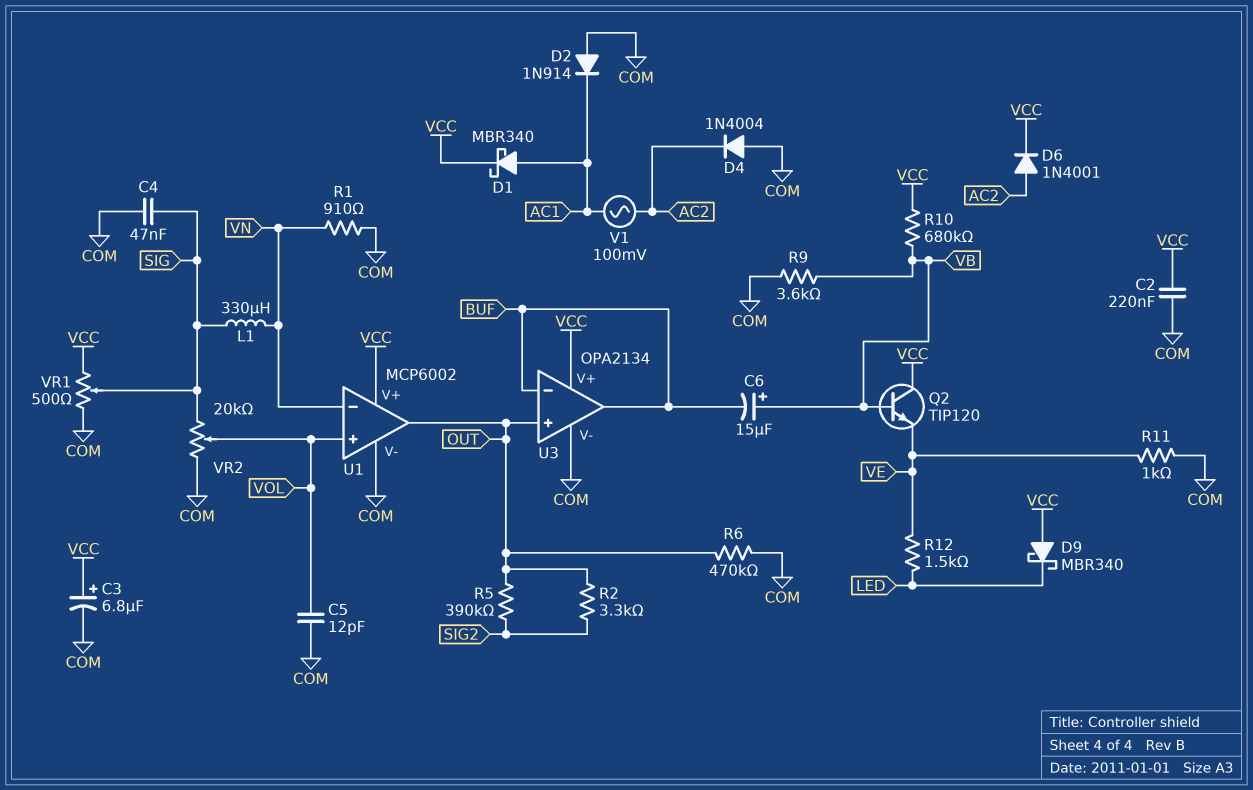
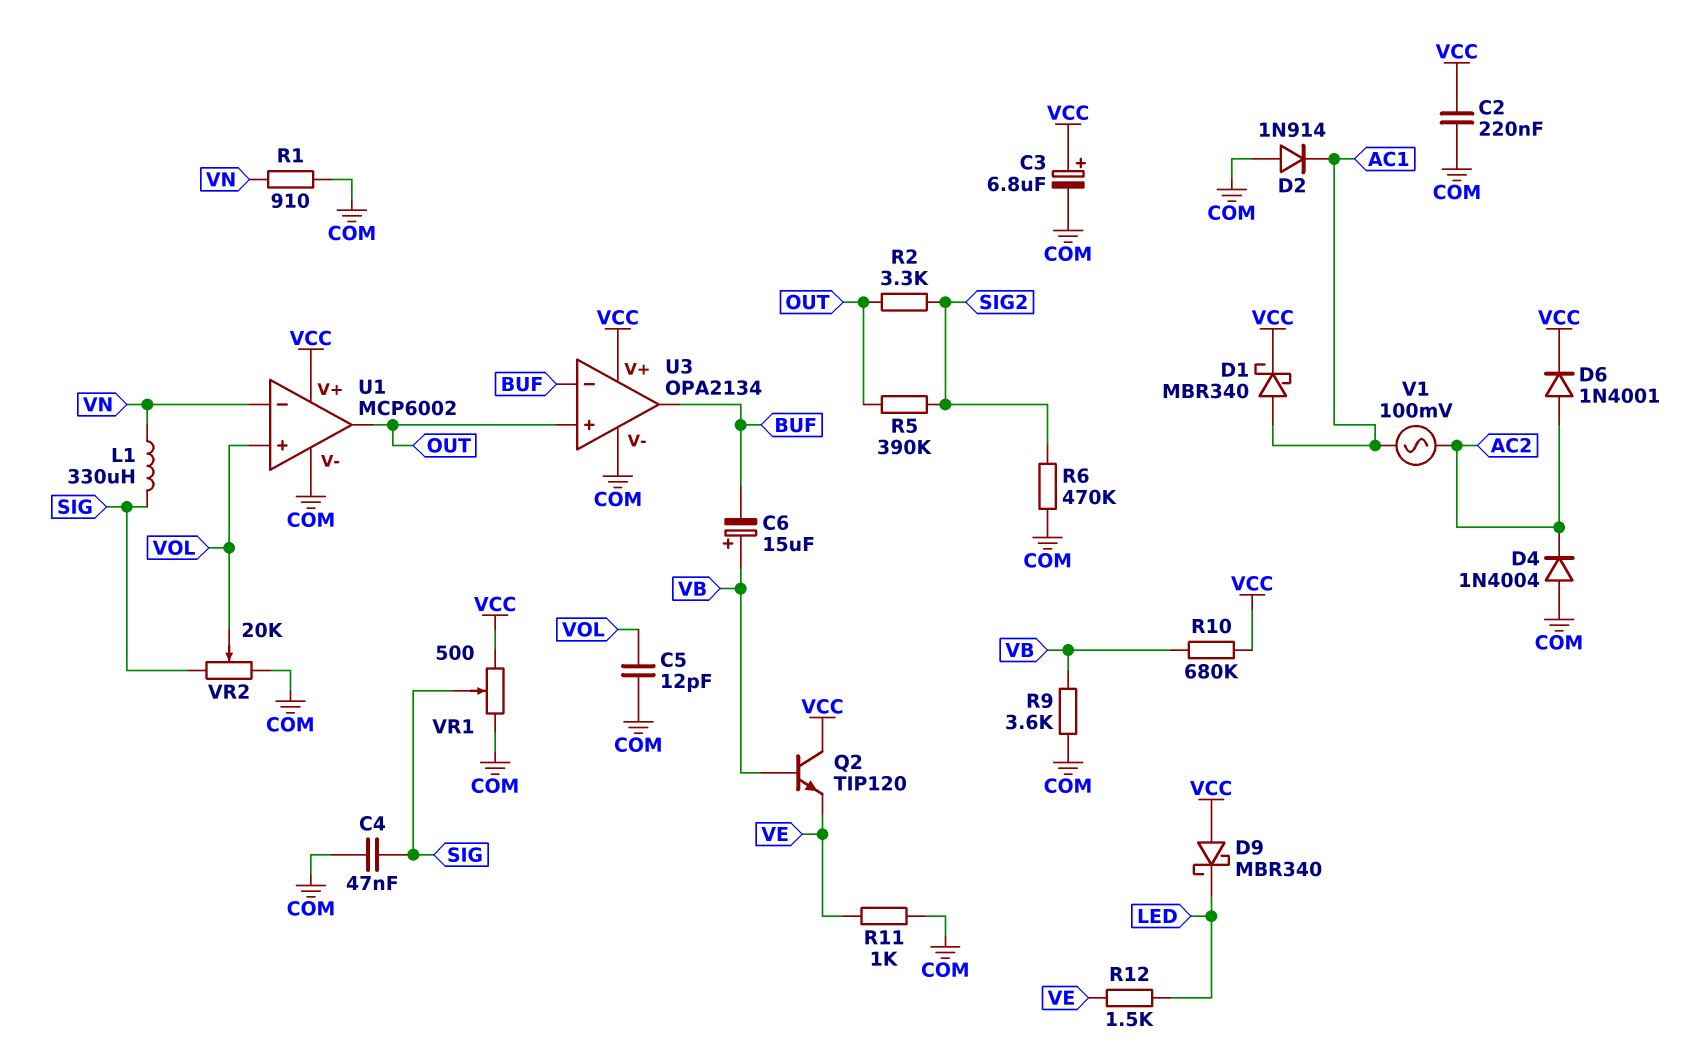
R6: 470k (COM, OUT) -> 470k (COM, SIG2)

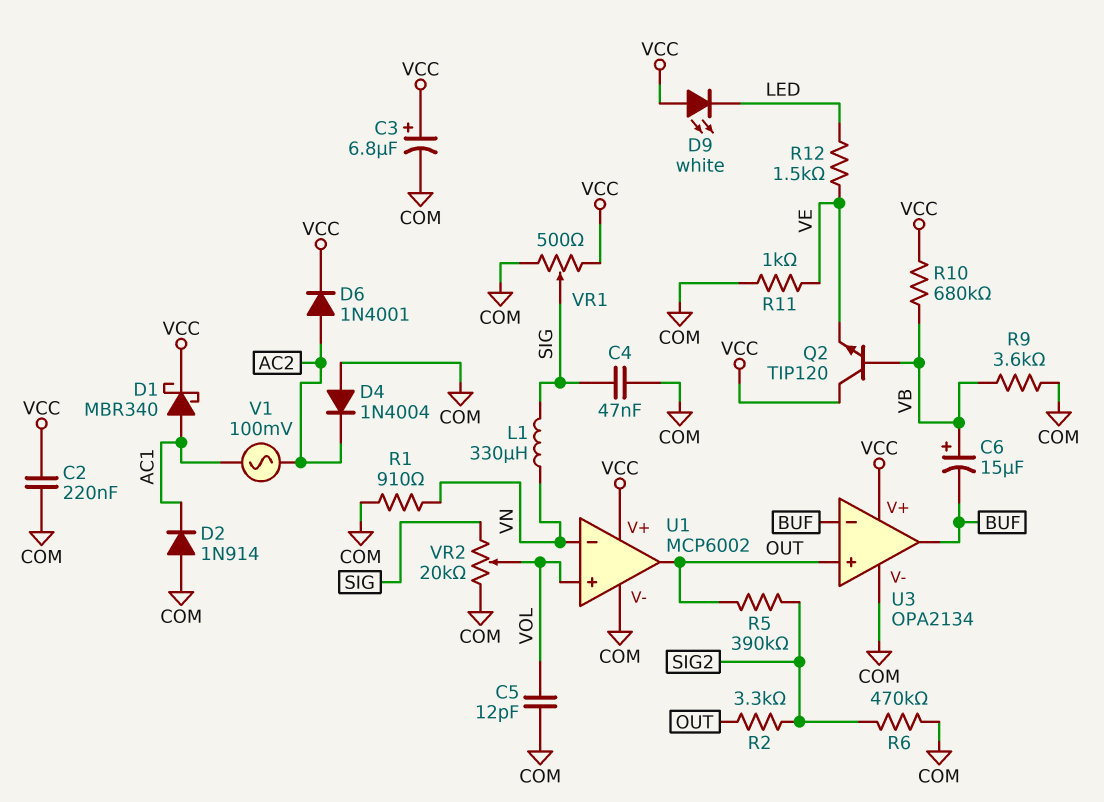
D9: schottky MBR340 (A VCC, K LED) -> LED white (A VCC, K LED)

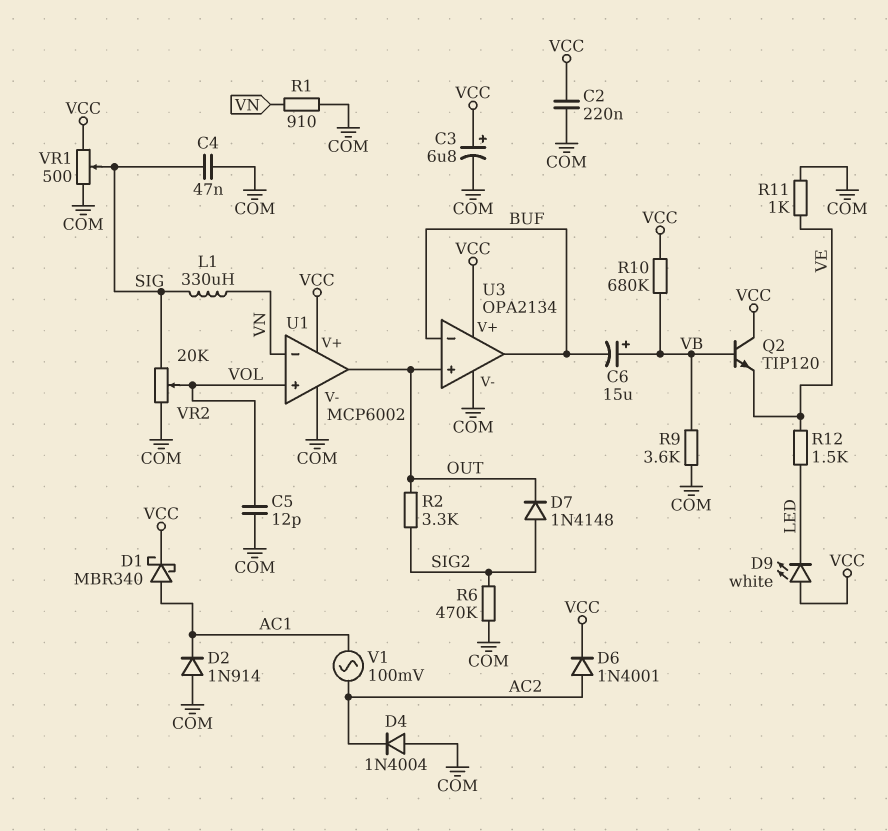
D7: none -> diode 1N4148 (A SIG2, K OUT)
R5: 390k (OUT, SIG2) -> none

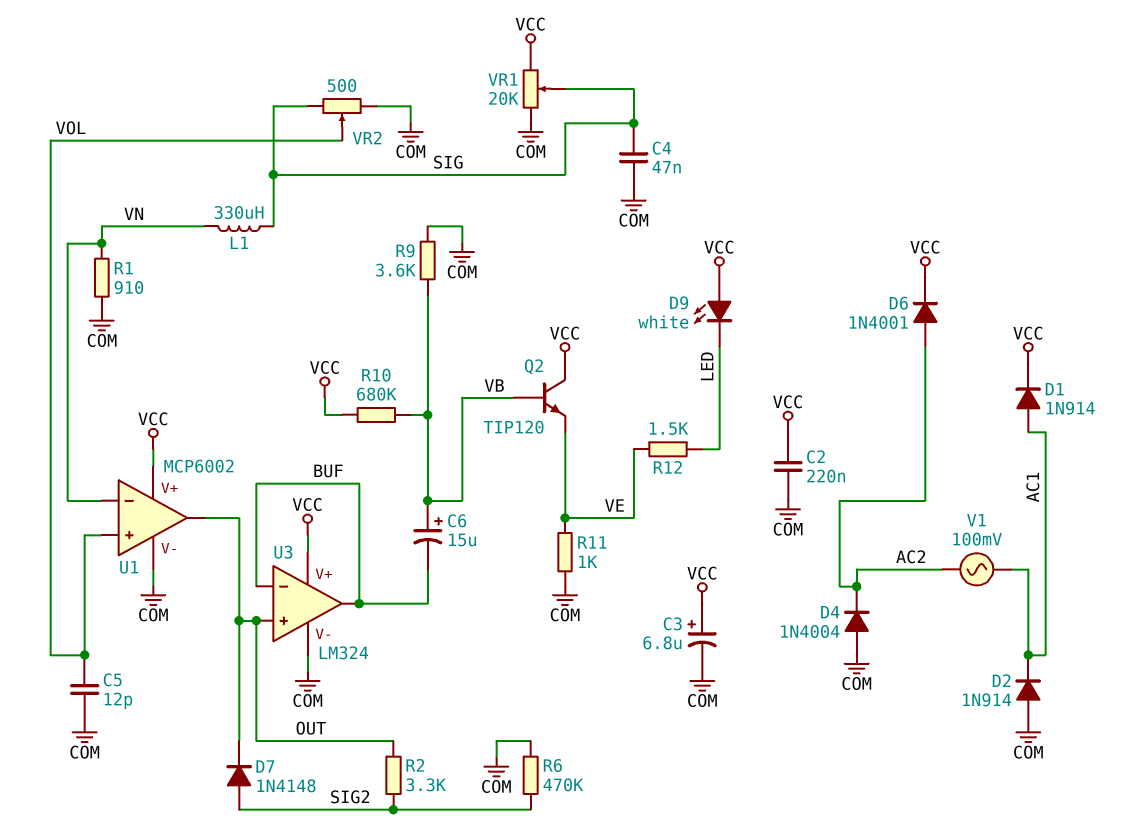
D1: schottky MBR340 (A AC1, K VCC) -> diode 1N914 (A AC1, K VCC)
U3: OPA2134 -> LM324
VR1: 500 (COM, VCC, wiper SIG) -> 20k (COM, VCC, wiper SIG)
VR2: 20k (COM, SIG, wiper VOL) -> 500 (COM, SIG, wiper VOL)

